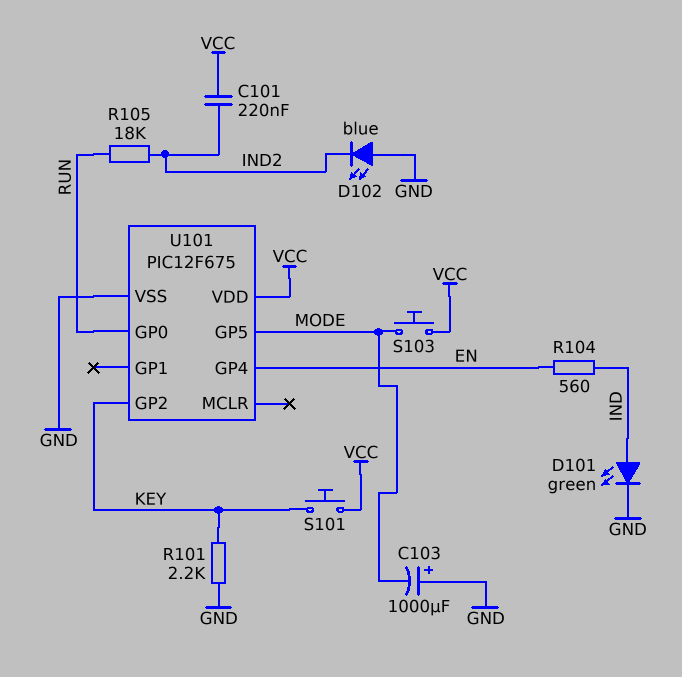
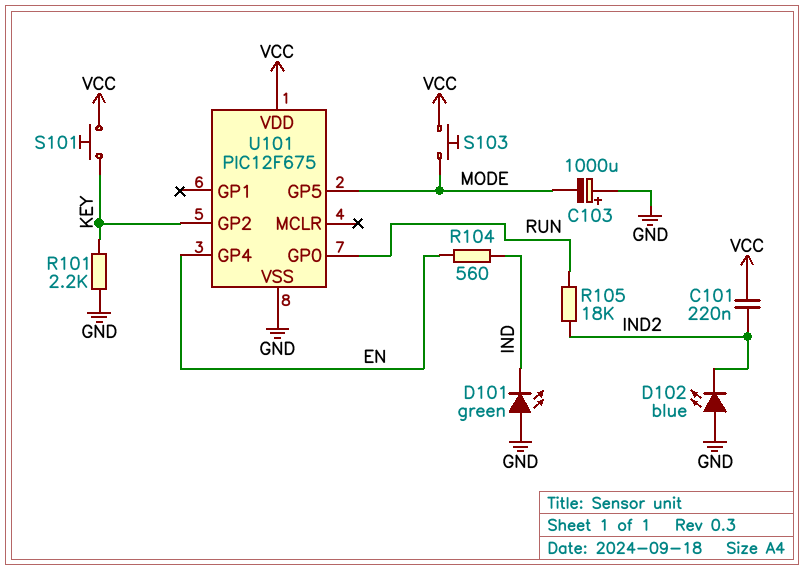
D101: LED green (A IND, K GND) -> LED green (A GND, K IND)

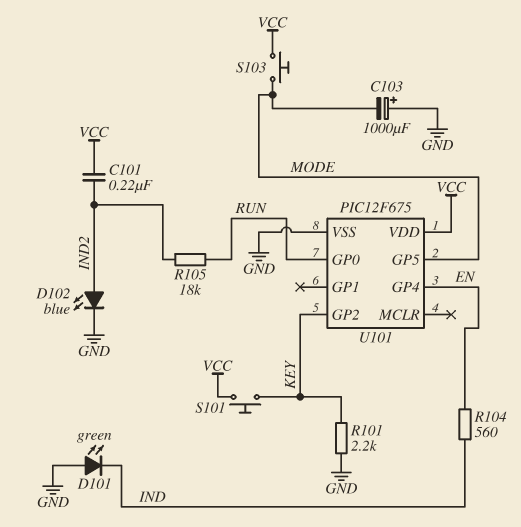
D102: LED blue (A GND, K IND2) -> LED blue (A IND2, K GND)

